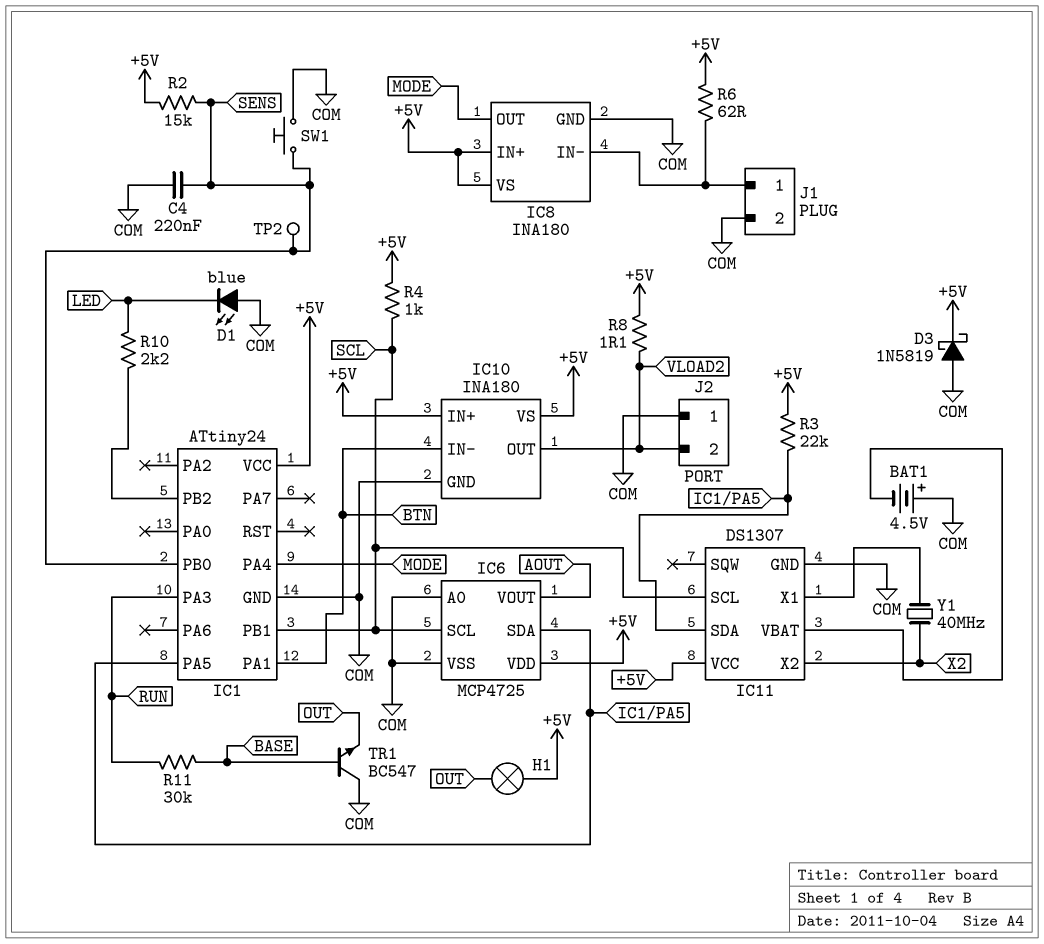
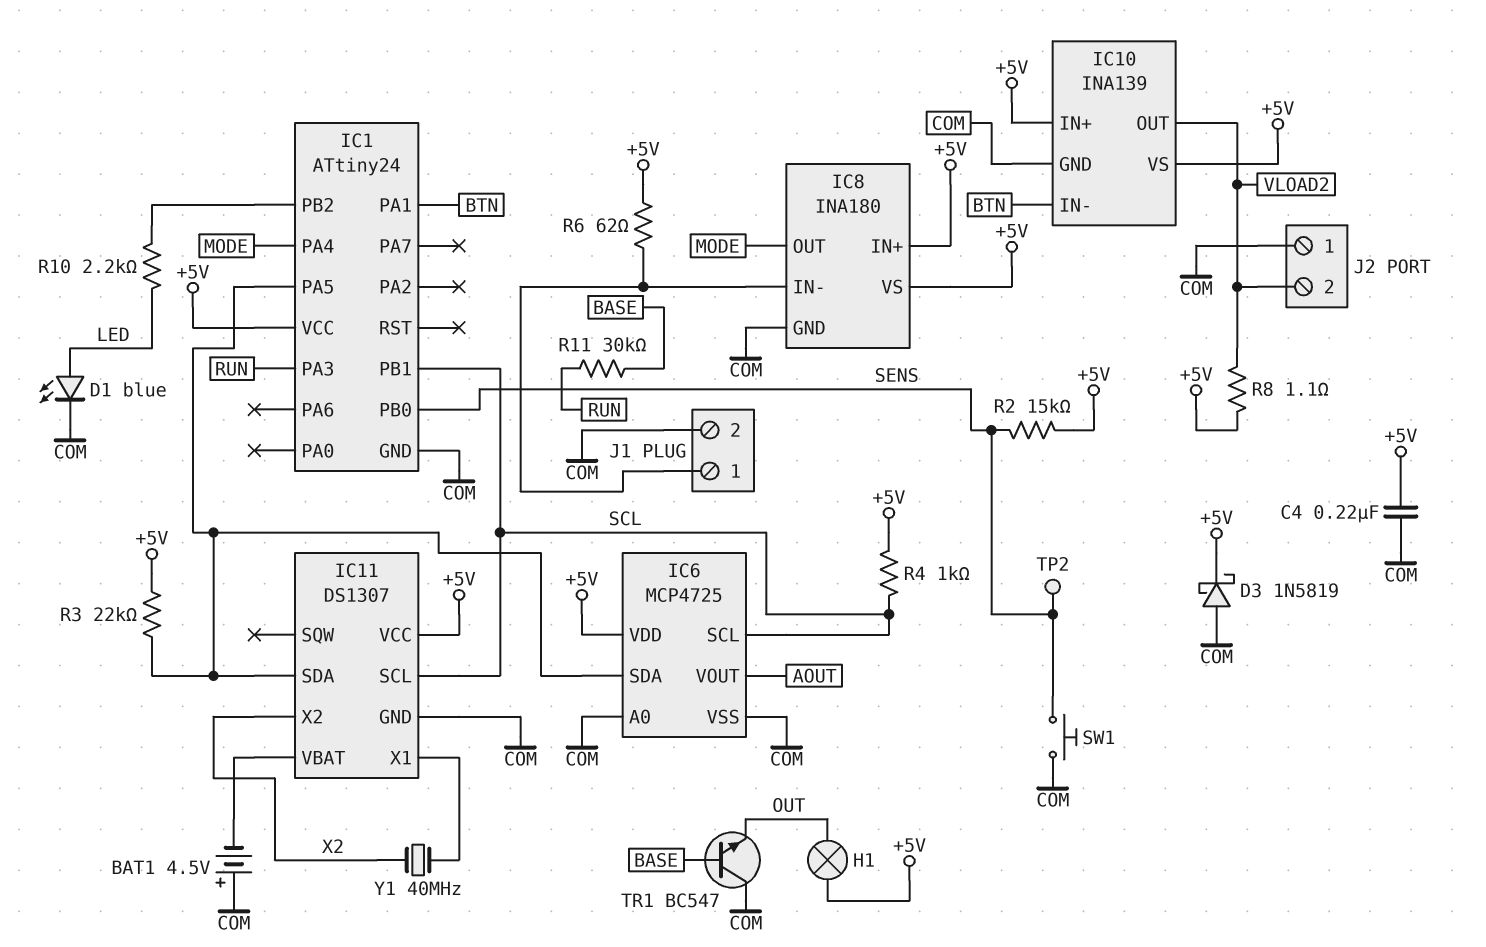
C4: 220nF (COM, SENS) -> 220nF (+5V, COM)
D1: LED blue (A COM, K LED) -> LED blue (A LED, K COM)
IC10: INA180 -> INA139

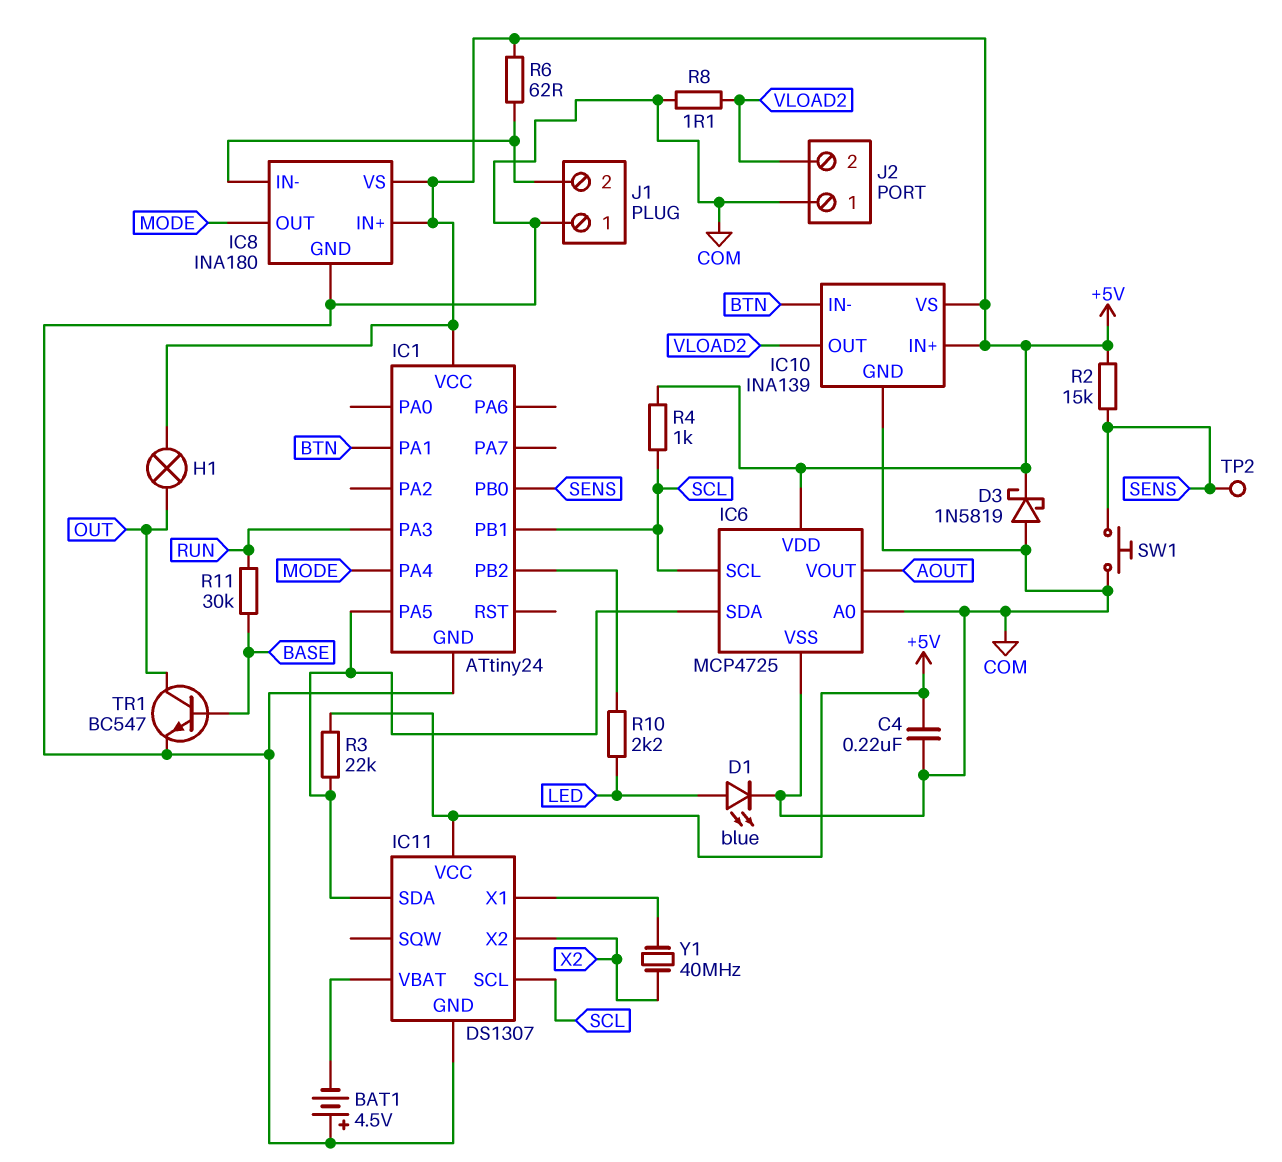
J1 pin 1: IC8/IN- -> COM
J1 pin 2: COM -> IC8/IN-
R8: 1.1 (+5V, VLOAD2) -> 1.1 (COM, VLOAD2)
TR1: NPN BC547 (B BASE, C COM, E OUT) -> NPN BC547 (B BASE, C OUT, E COM)

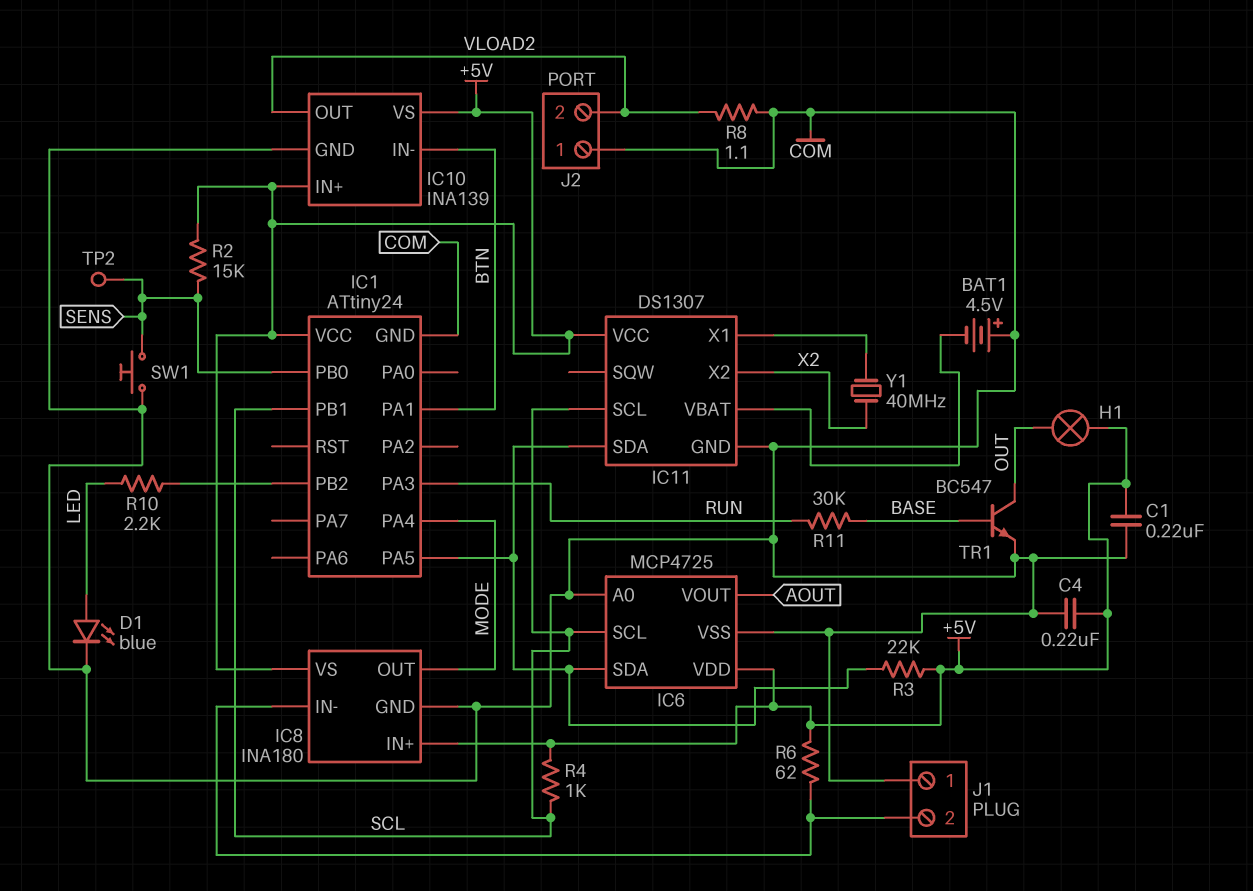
C1: none -> 220nF (+5V, COM)
D3: schottky 1N5819 (A COM, K +5V) -> none

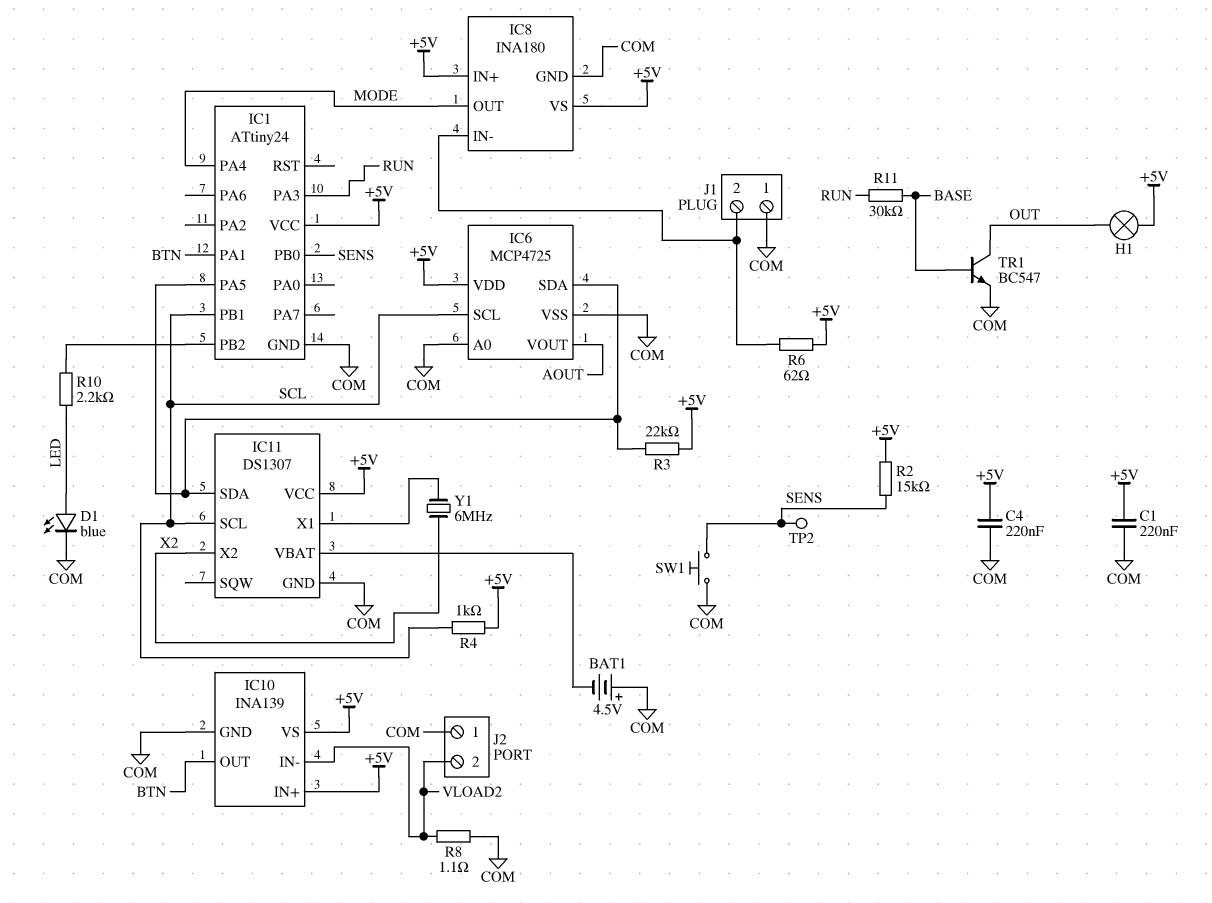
IC10 pin IN-: BTN -> VLOAD2
IC10 pin OUT: VLOAD2 -> BTN
Y1: 40MHz (IC11/X1, X2) -> 6MHz (IC11/X1, X2)

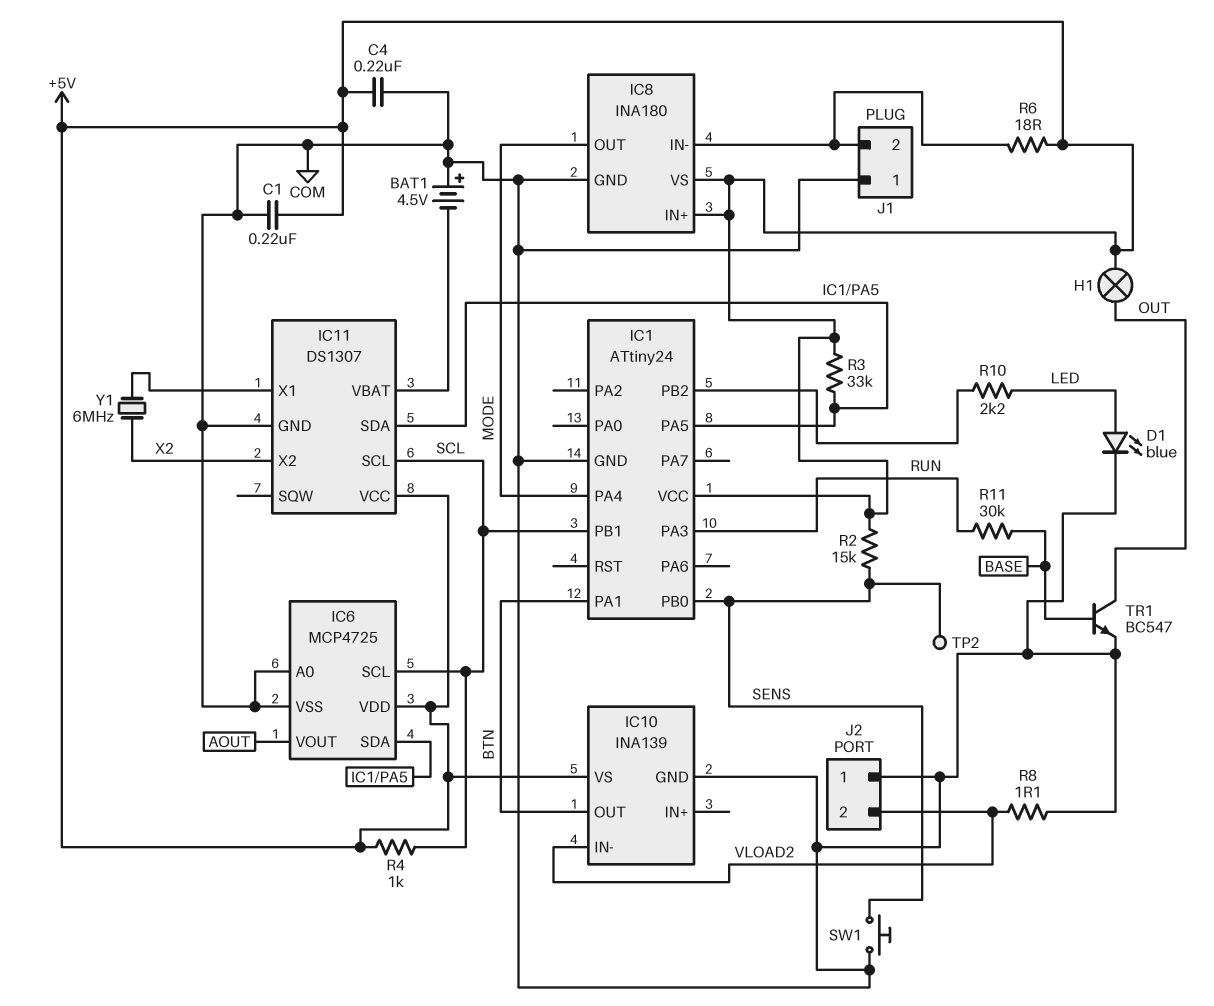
IC10 pin IN+: +5V -> none
R3: 22k (+5V, IC1/PA5) -> 33k (+5V, IC1/PA5)
R6: 62 (+5V, IC8/IN-) -> 18 (+5V, IC8/IN-)

